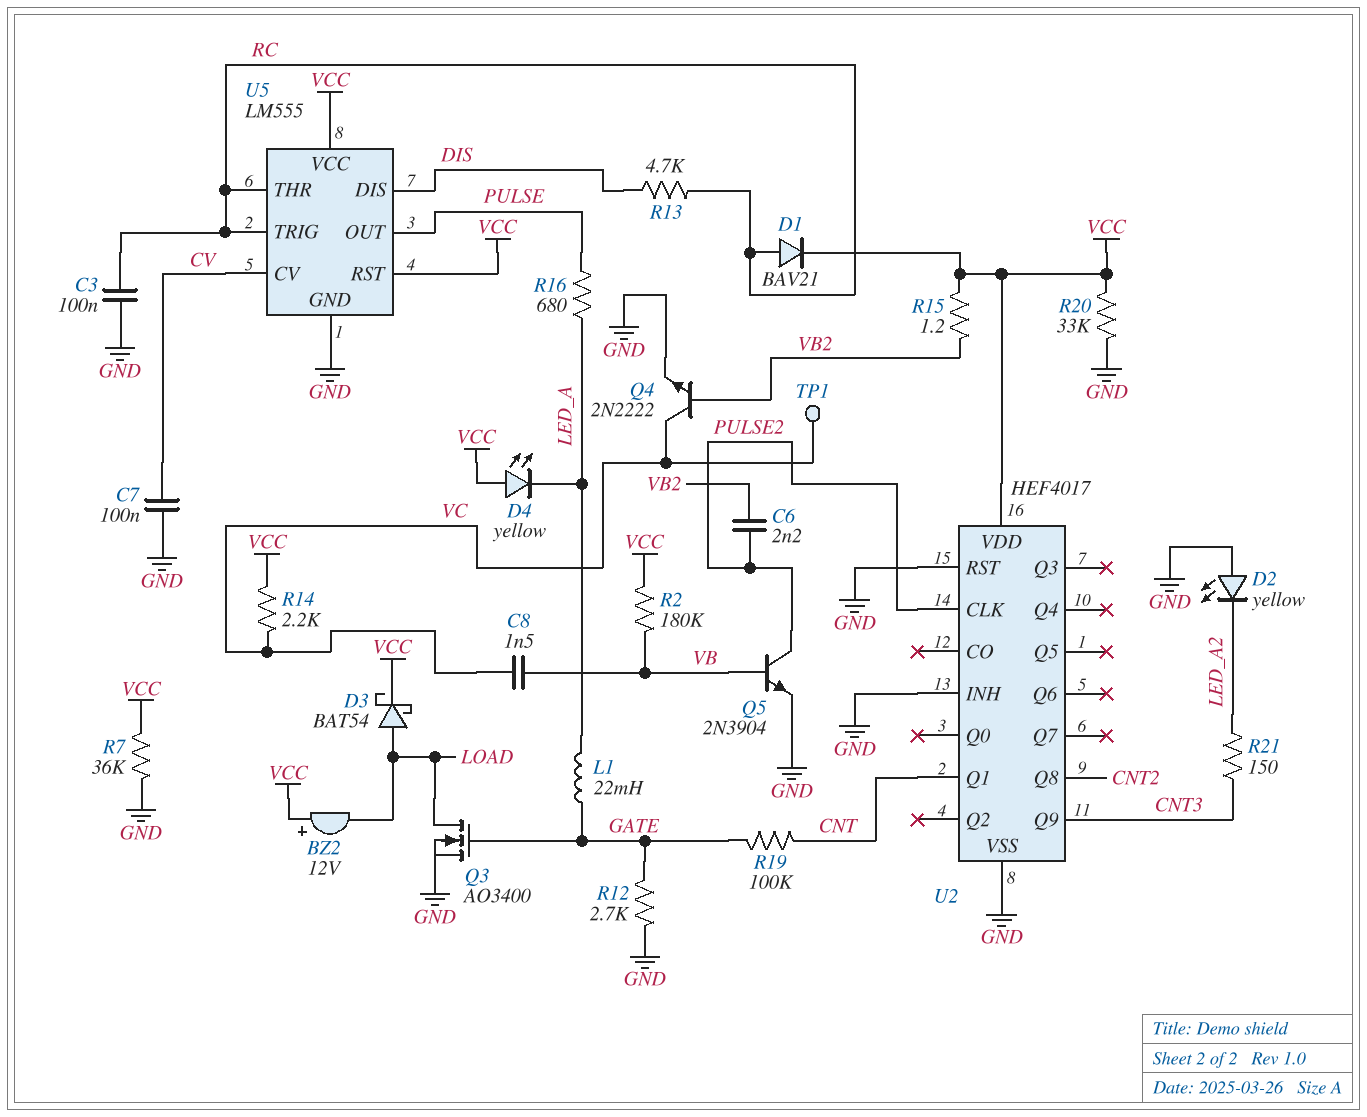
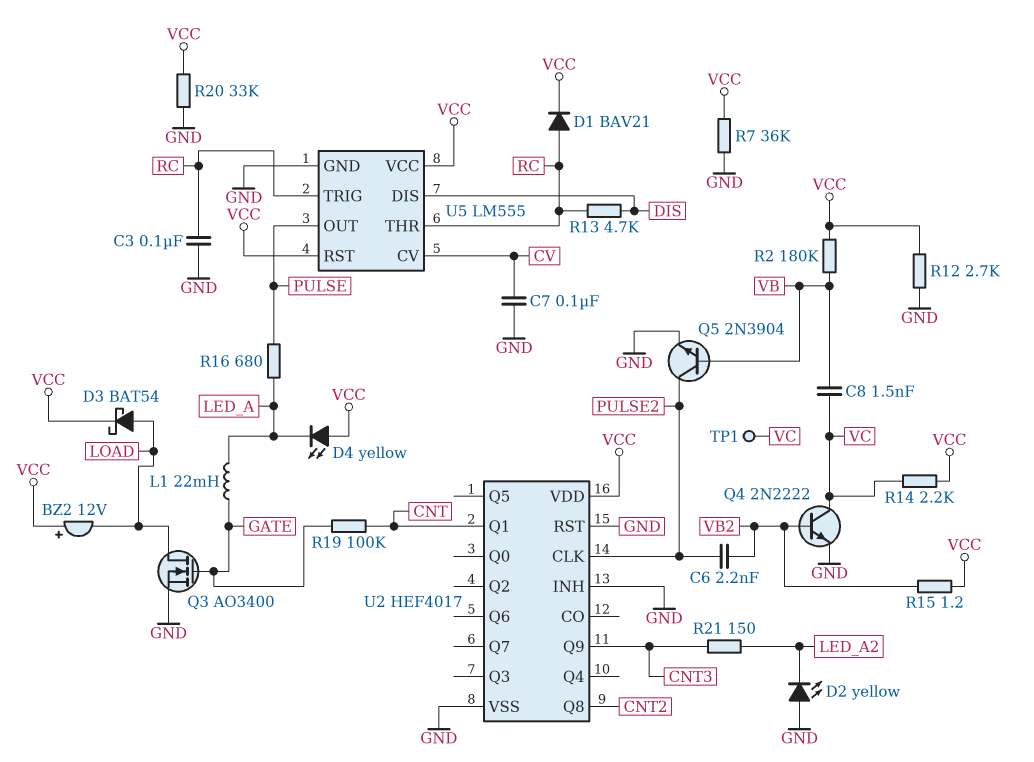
R12: 2.7k (GATE, GND) -> 2.7k (GND, VCC)

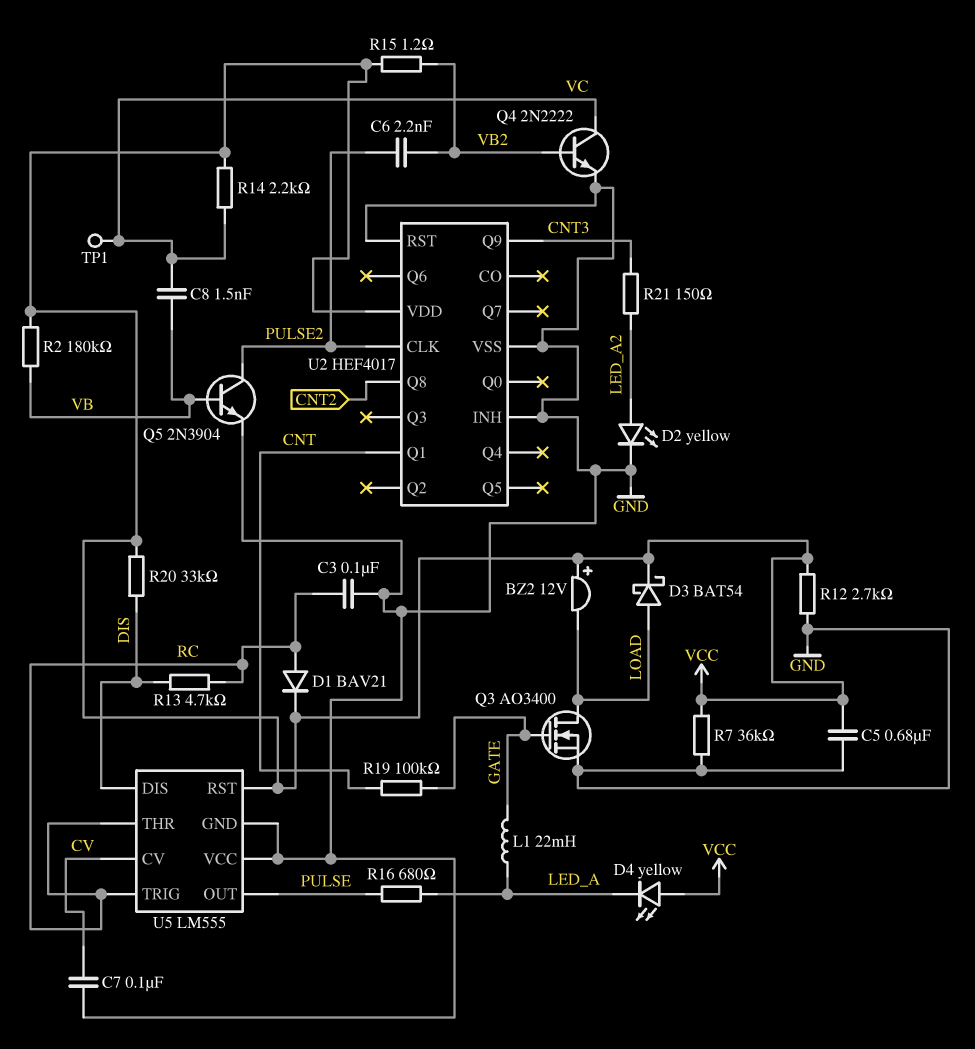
C5: none -> 680nF (GND, VCC)
D2: LED yellow (A GND, K LED_A2) -> LED yellow (A LED_A2, K GND)
R20: 33k (GND, VCC) -> 33k (DIS, VCC)
U5 pin VCC: VCC -> GND

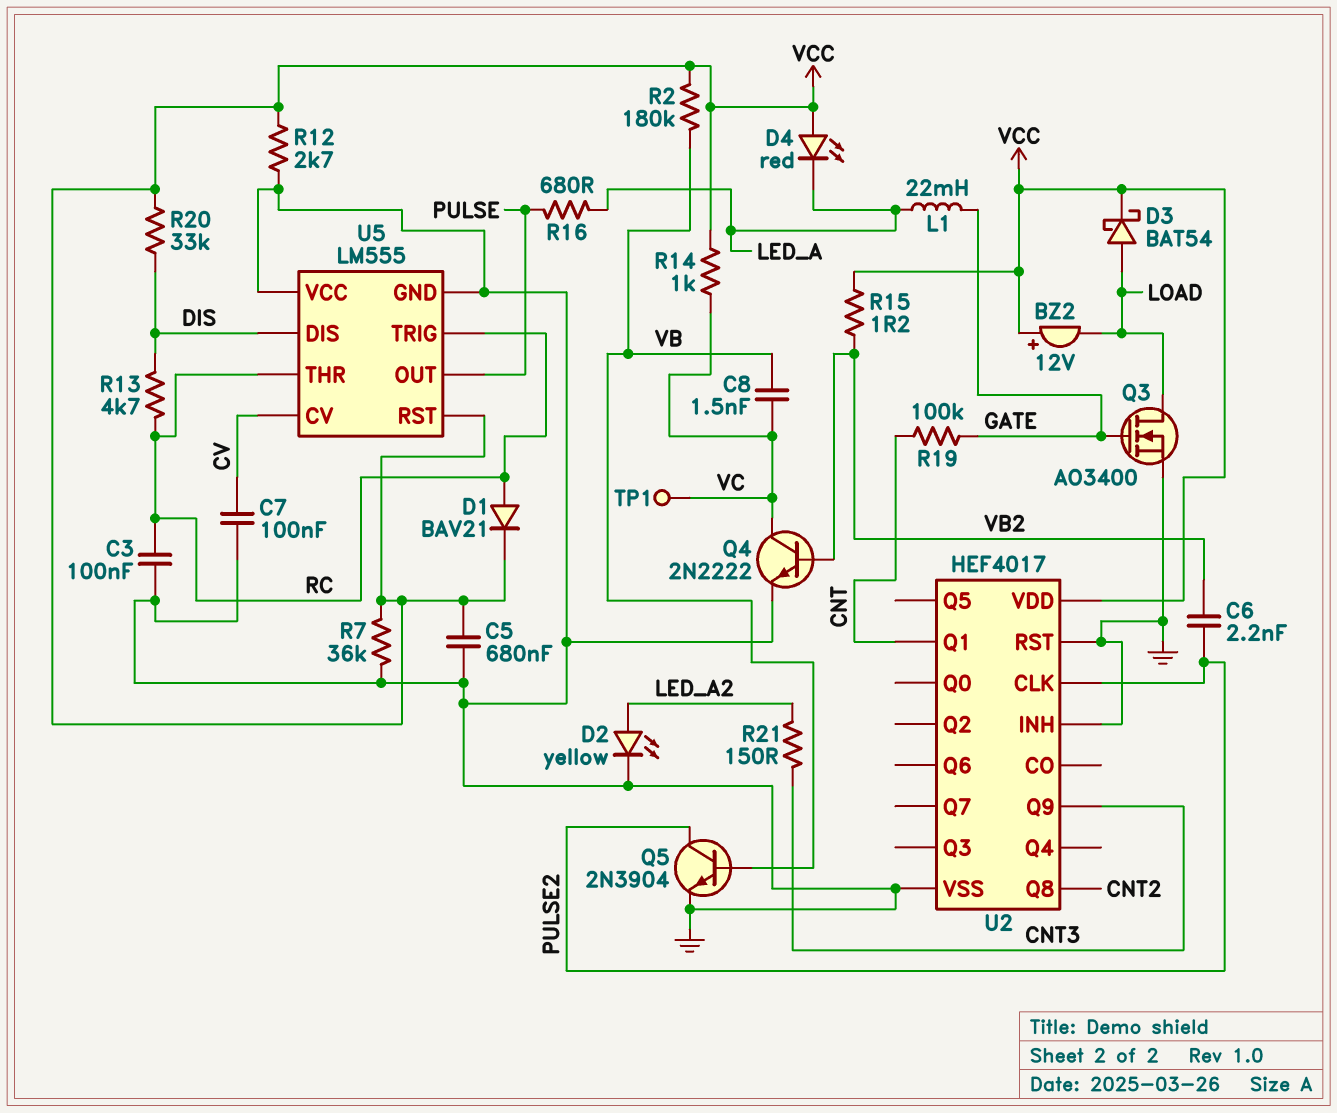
D4: LED yellow (A VCC, K LED_A) -> LED red (A VCC, K LED_A)
R14: 2.2k (VC, VCC) -> 1k (VC, VCC)

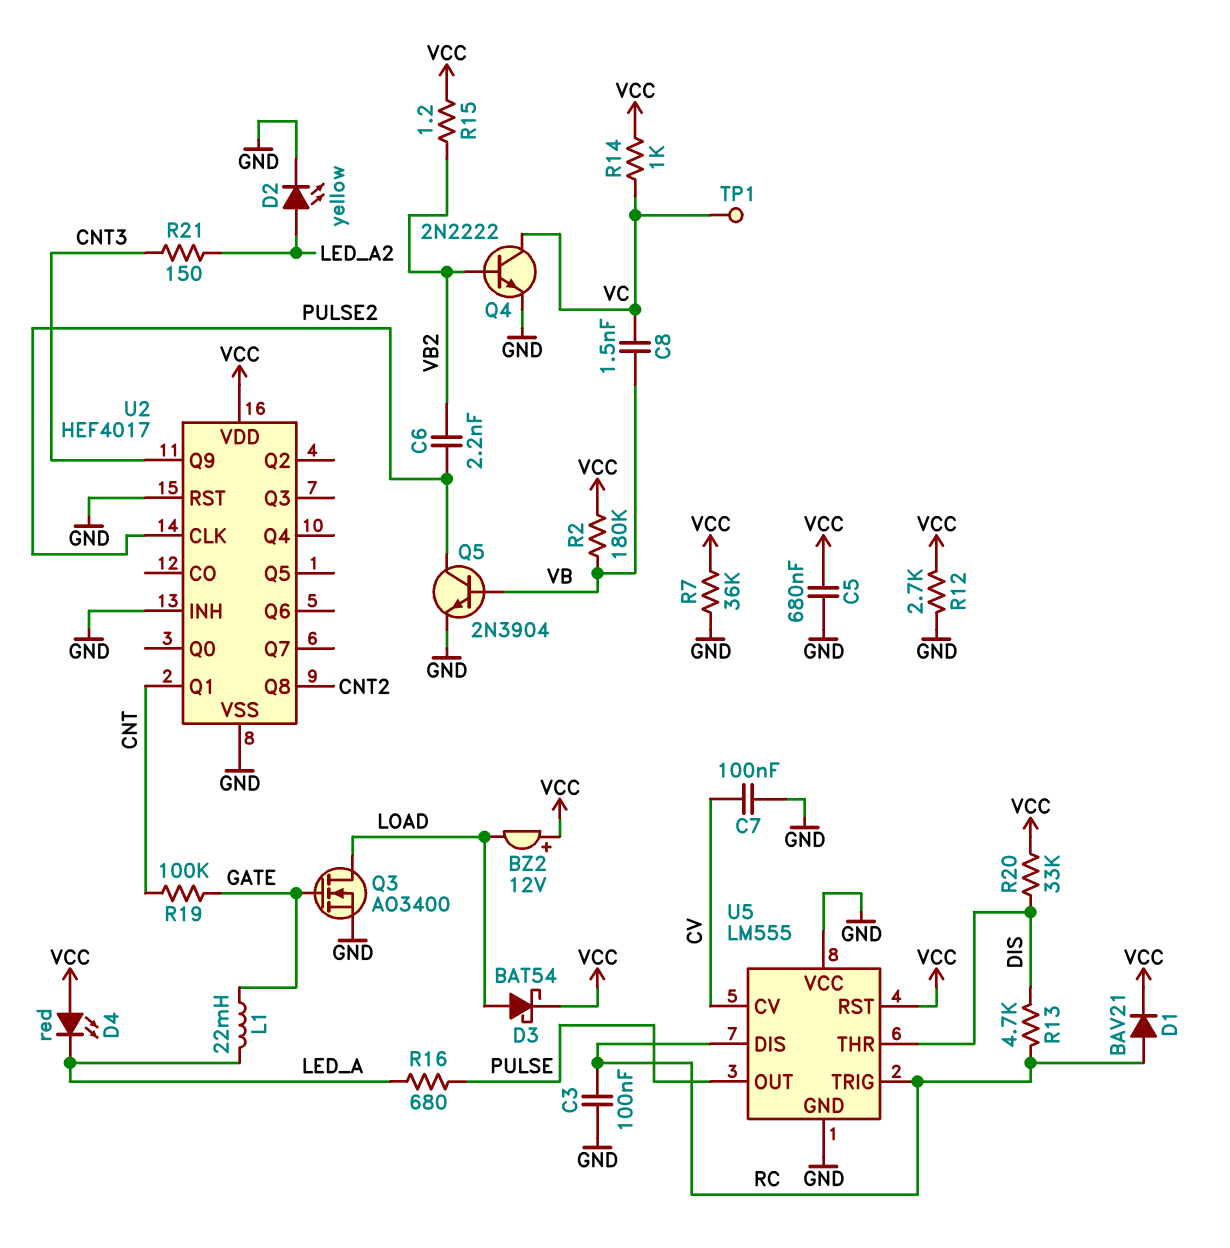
U5 pin DIS: DIS -> RC
U5 pin THR: RC -> DIS

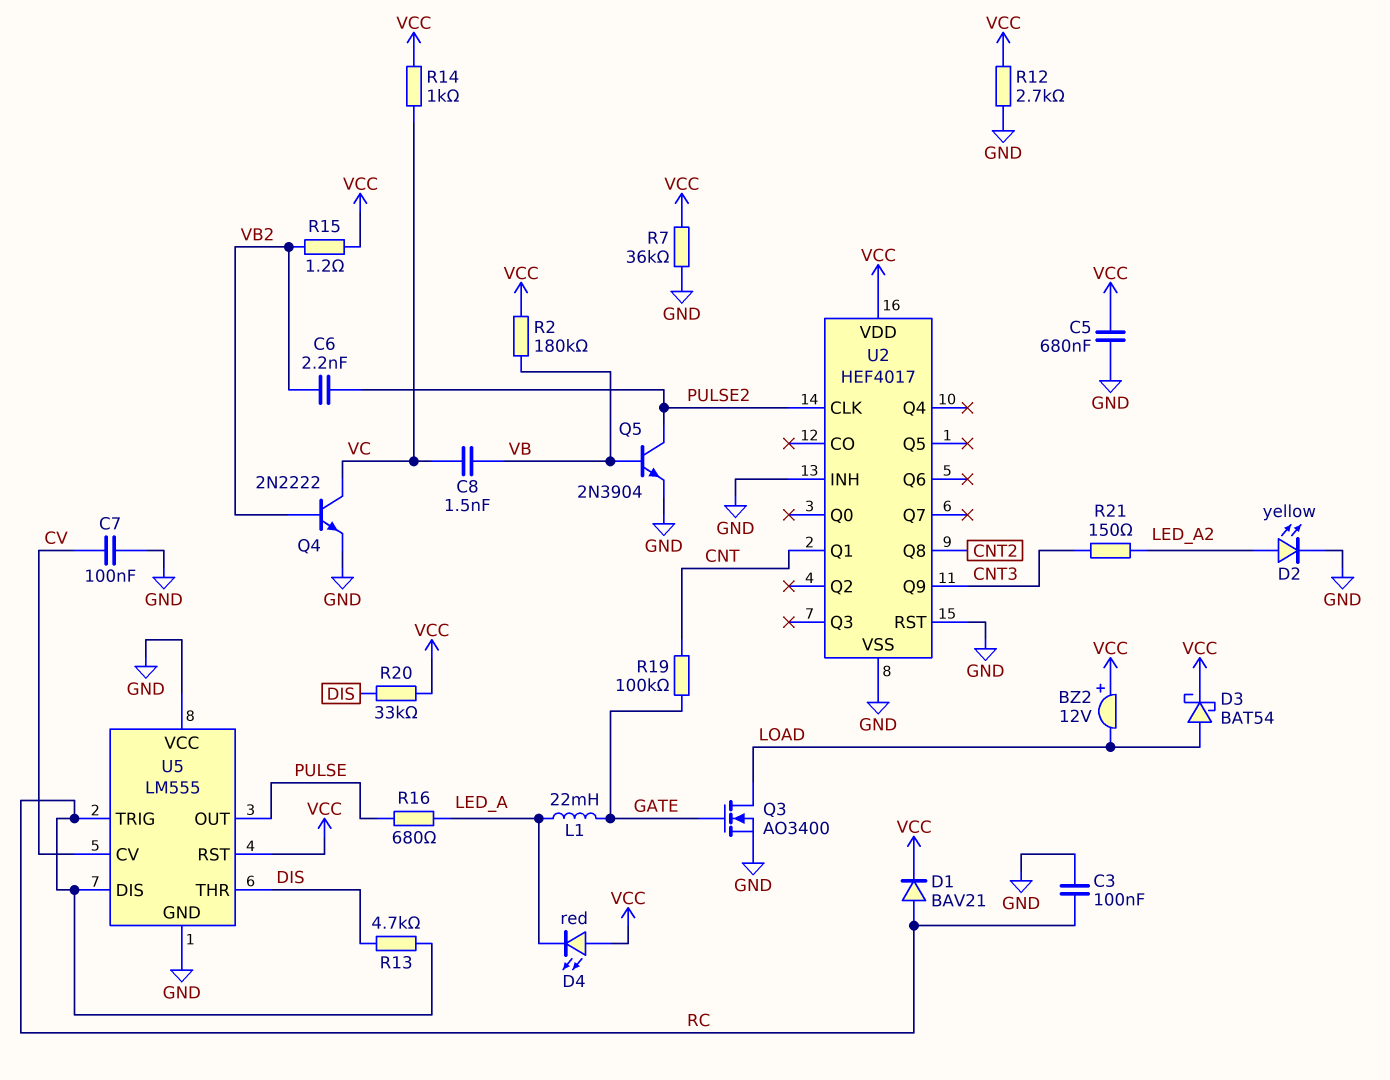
TP1: test point (VC) -> none

